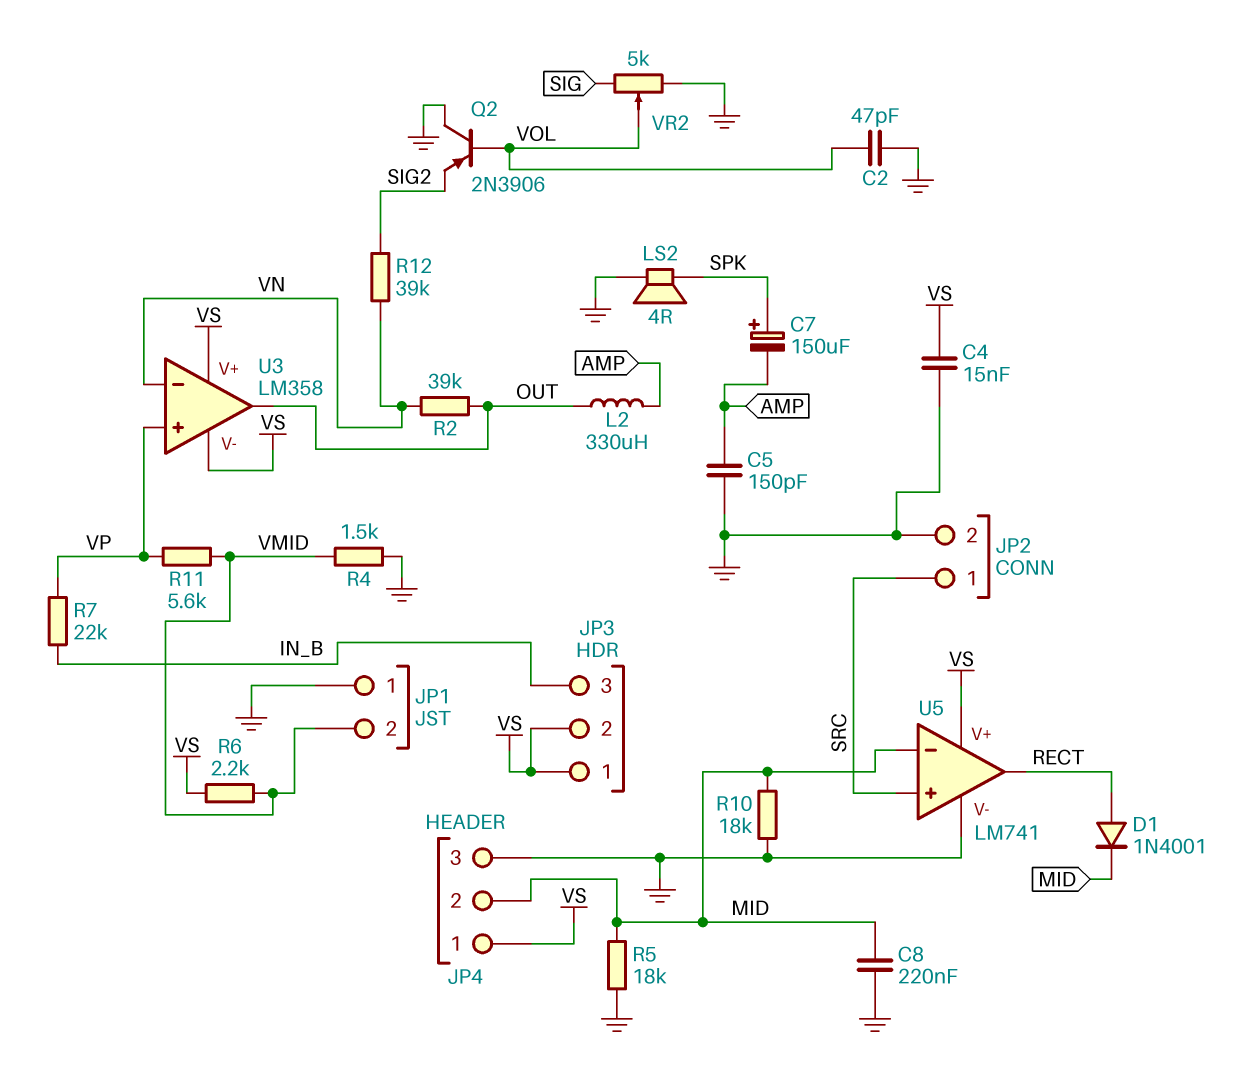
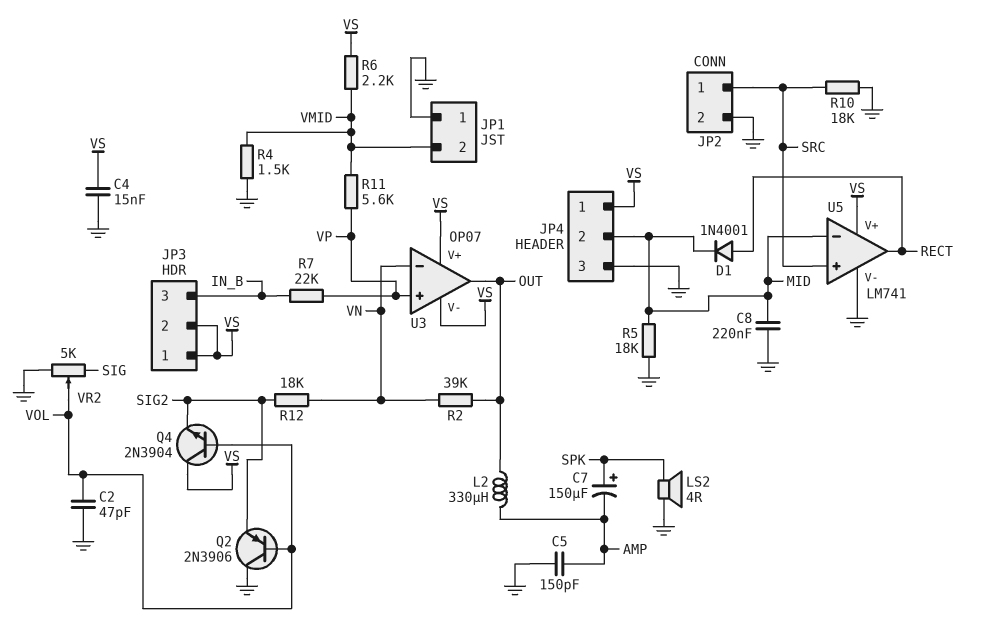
Q4: none -> NPN 2N3904 (B VOL, C VS, E SIG2)
R10: 18k (GND, MID) -> 18k (GND, SRC)
R12: 39k (SIG2, VN) -> 18k (SIG2, VN)
U3: LM358 -> OP07

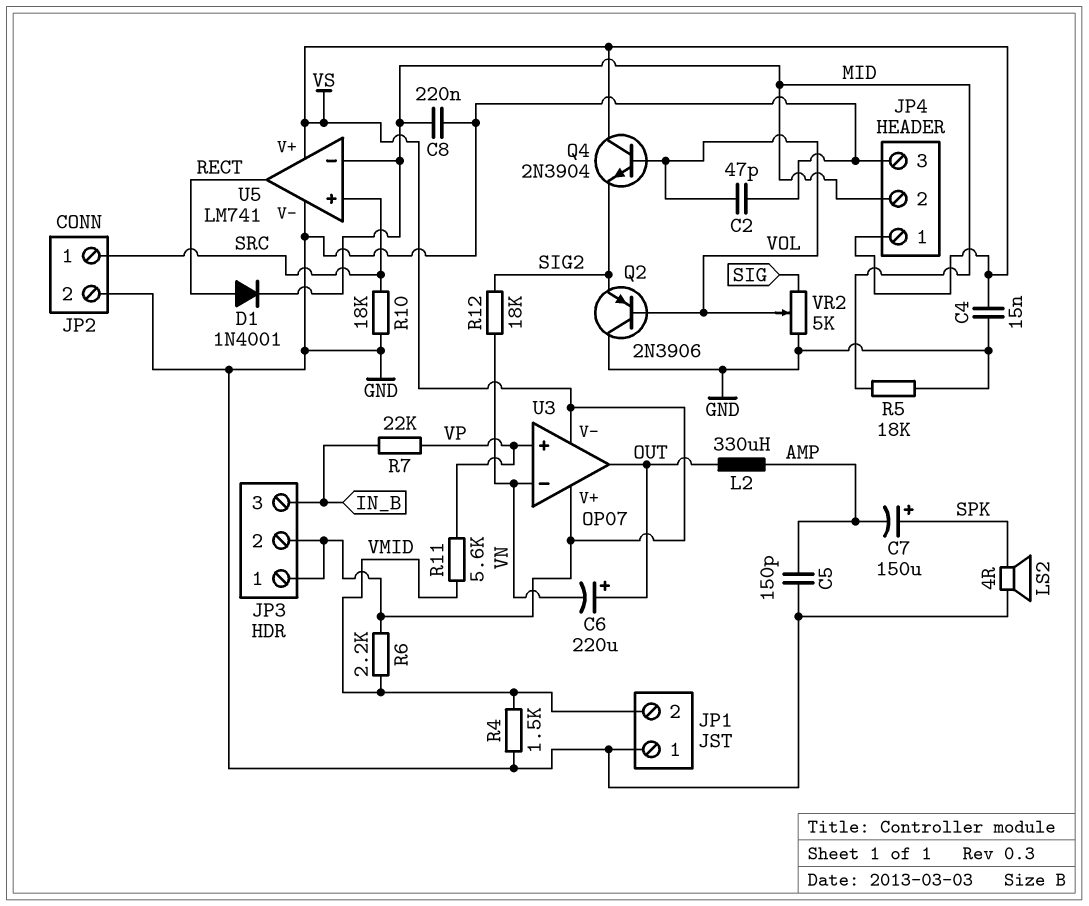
C6: none -> 220uF (plus OUT, minus VN)
R2: 39k (OUT, VN) -> none

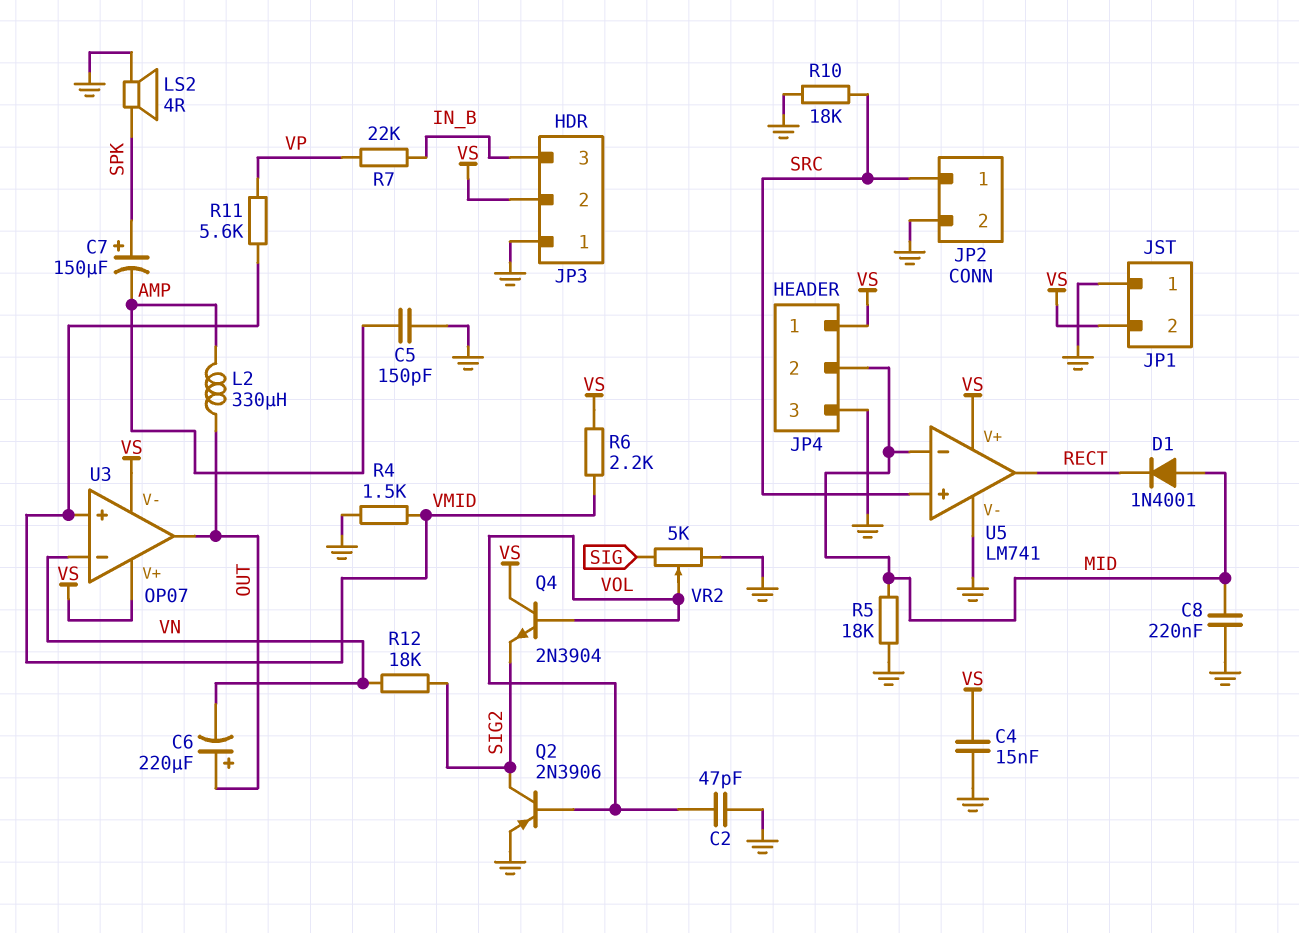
D1: diode 1N4001 (A RECT, K MID) -> diode 1N4001 (A MID, K RECT)
JP1 pin 2: VMID -> VS
JP3 pin 1: VS -> GND
Q2: PNP 2N3906 (B VOL, C GND, E SIG2) -> PNP 2N3906 (B VOL, C SIG2, E GND)
U3 pin in+: VP -> VMID

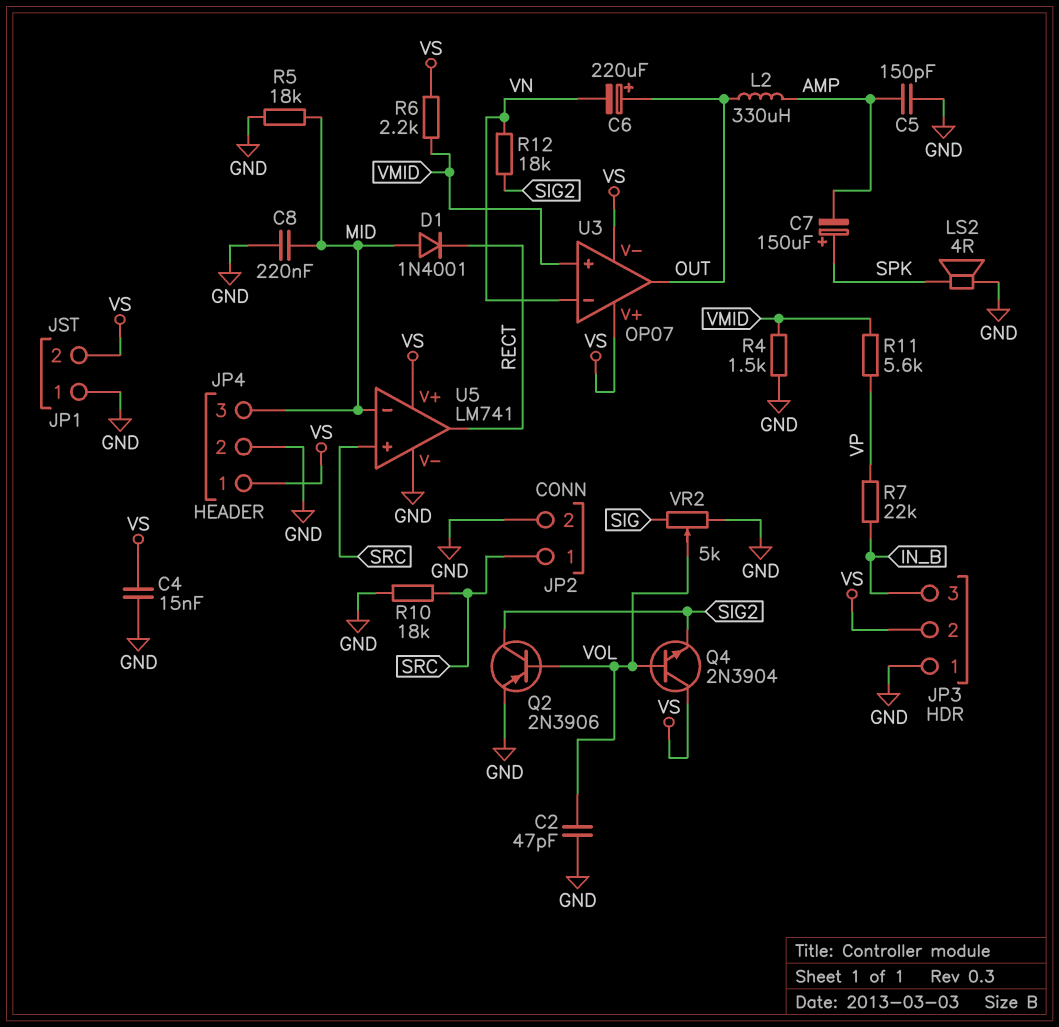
JP4 pin 2: MID -> GND
JP4 pin 3: GND -> MID

